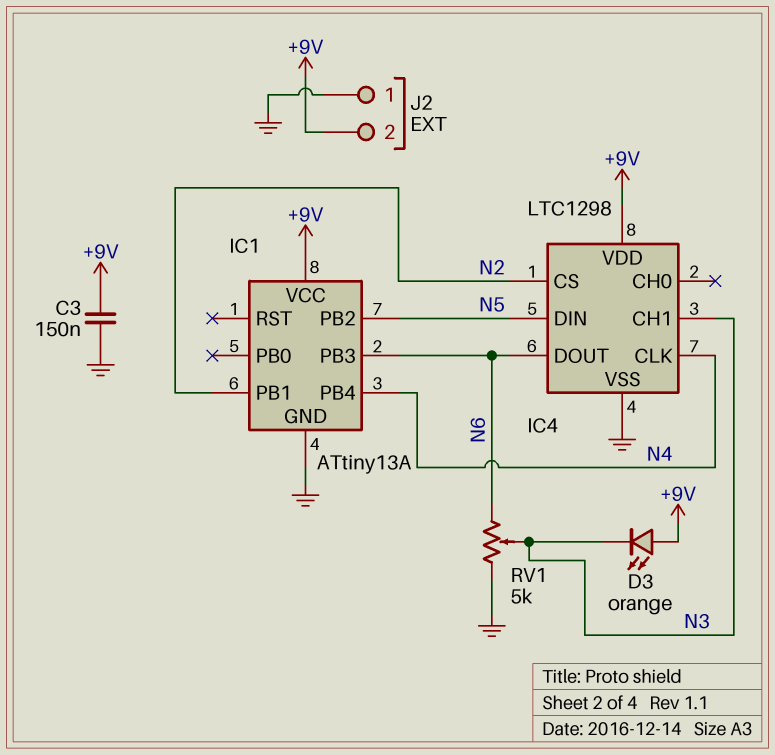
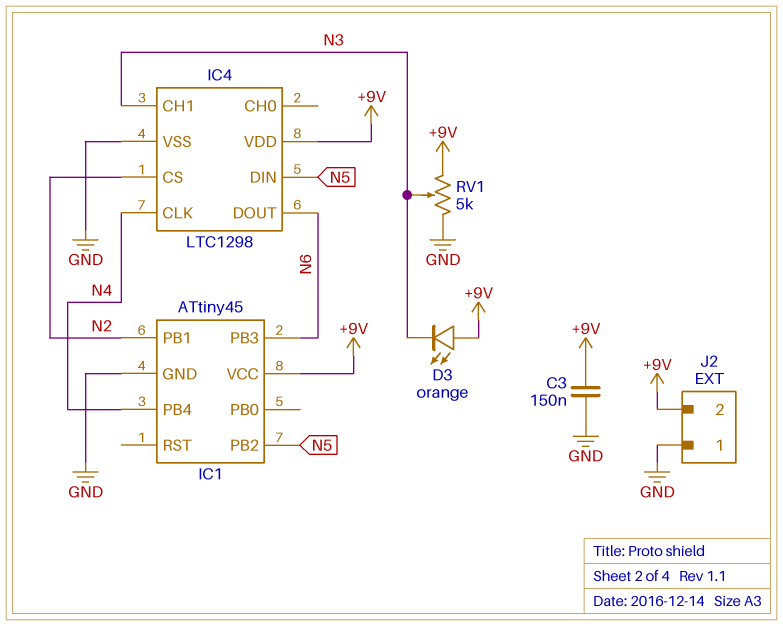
IC1: ATtiny13A -> ATtiny45
RV1: 5k (GND, N6, wiper N3) -> 5k (+9V, GND, wiper N3)

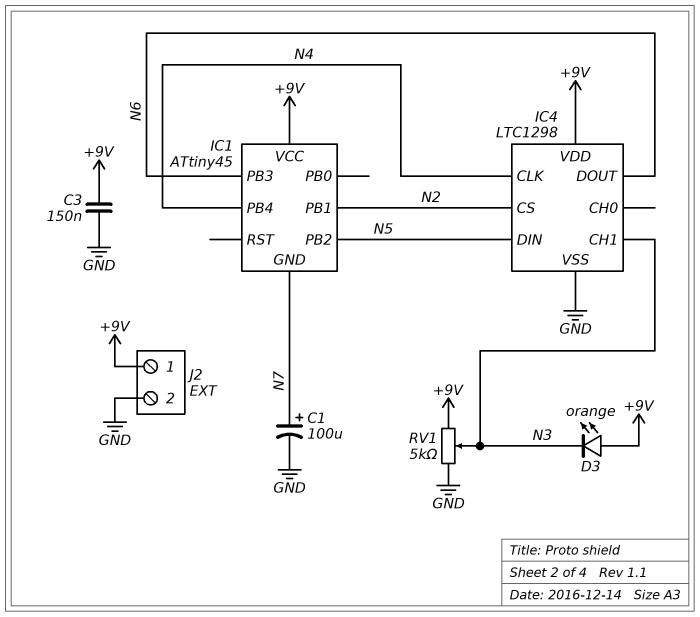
C1: none -> 100uF (plus N7, minus GND)
IC1 pin GND: GND -> N7
J2 pin 1: GND -> +9V
J2 pin 2: +9V -> GND

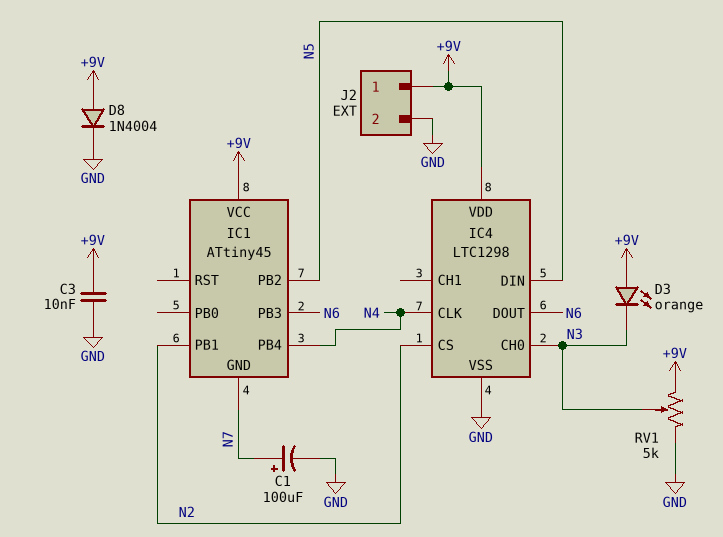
C3: 150nF (+9V, GND) -> 10nF (+9V, GND)
D8: none -> diode 1N4004 (A +9V, K GND)
IC4 pin CH0: none -> N3
IC4 pin CH1: N3 -> none

